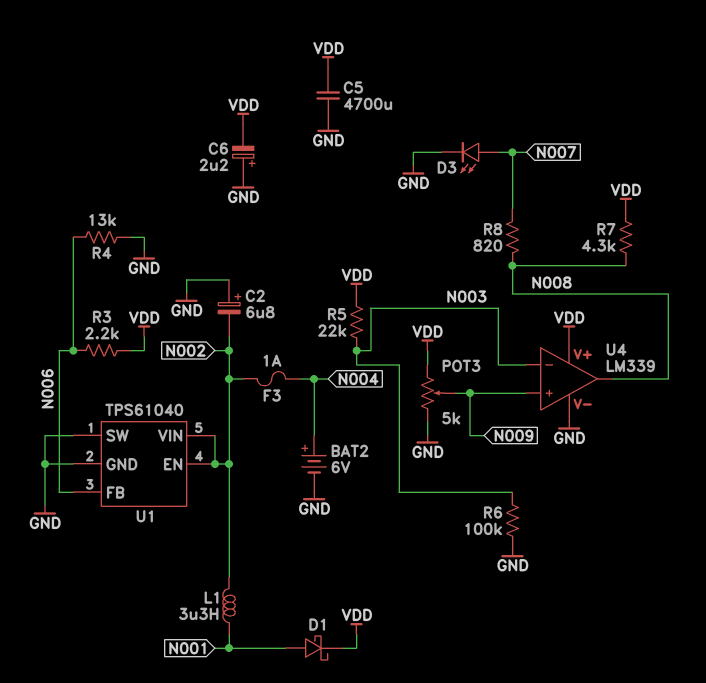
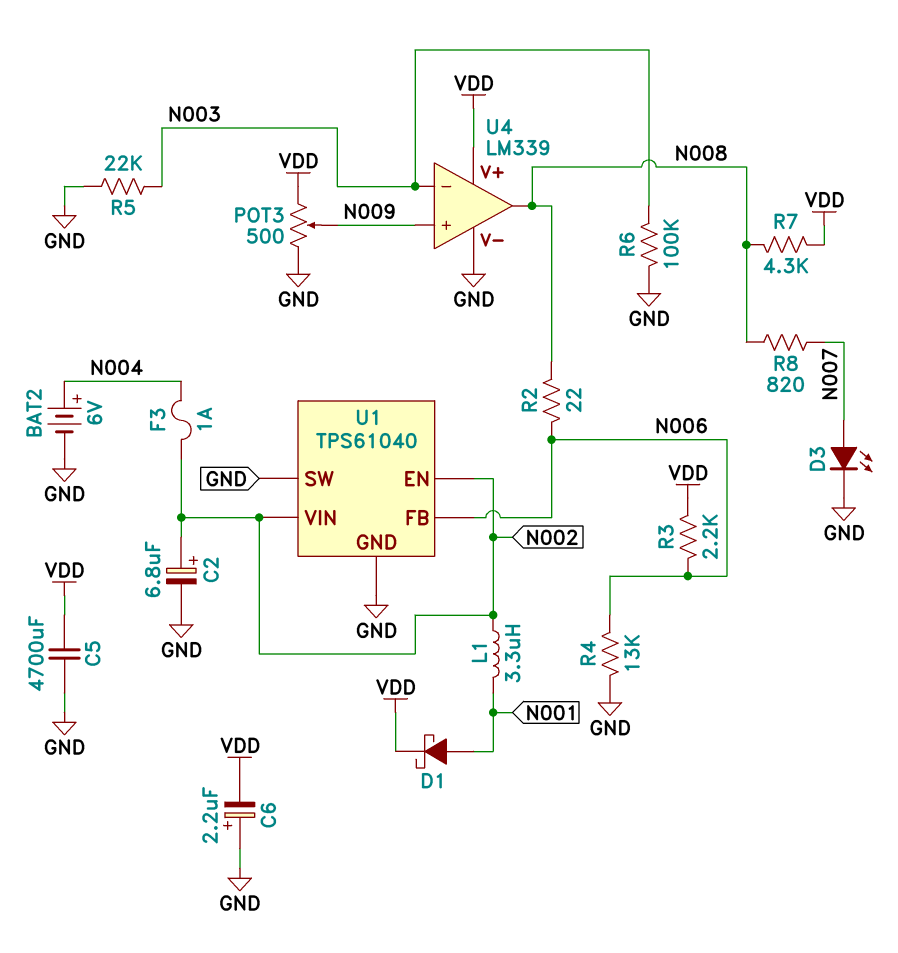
C2: 6.8uF (plus GND, minus N002) -> 6.8uF (plus N002, minus GND)
POT3: 5k (GND, VDD, wiper N009) -> 500 (GND, VDD, wiper N009)
R2: none -> 22 (N006, N008)
R5: 22k (N003, VDD) -> 22k (GND, N003)

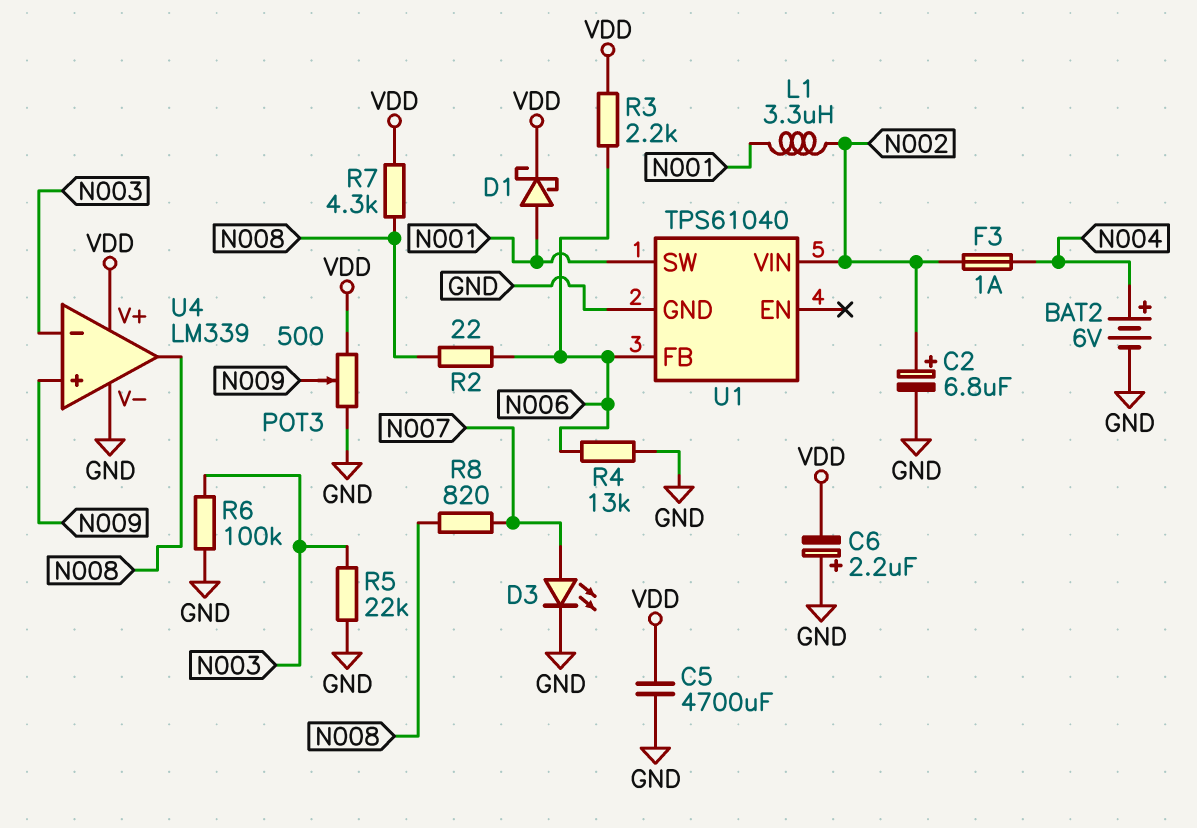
U1 pin EN: N002 -> none
U1 pin SW: GND -> N001

